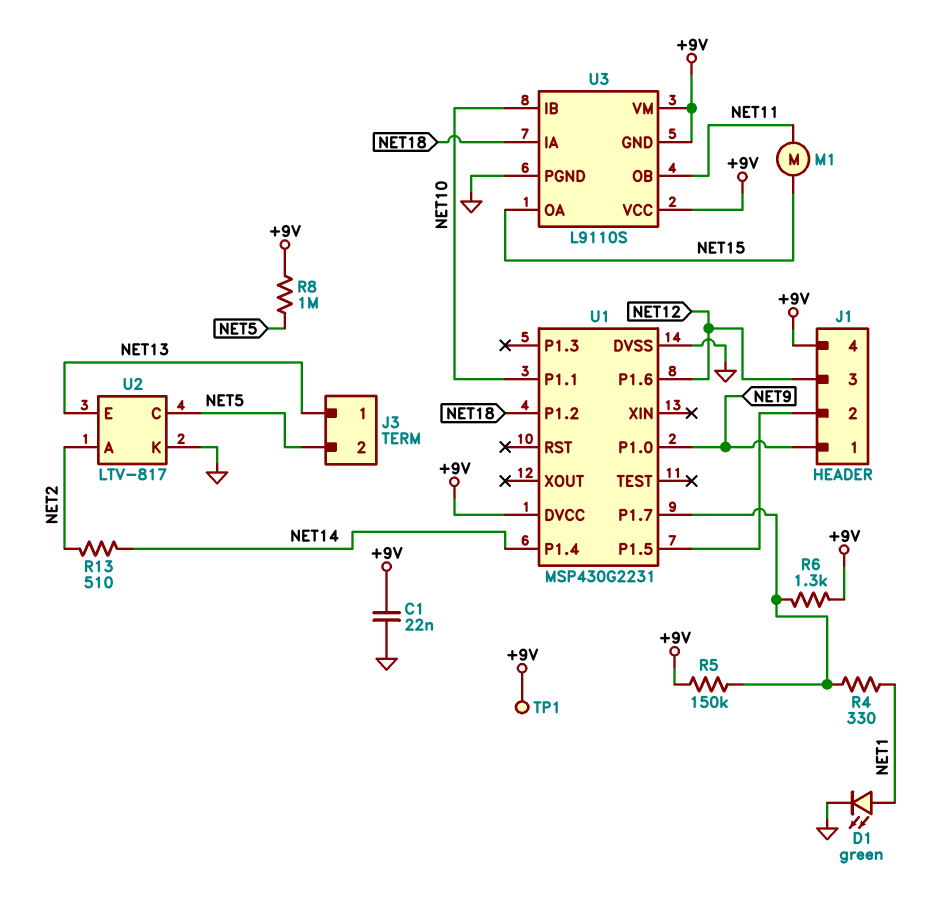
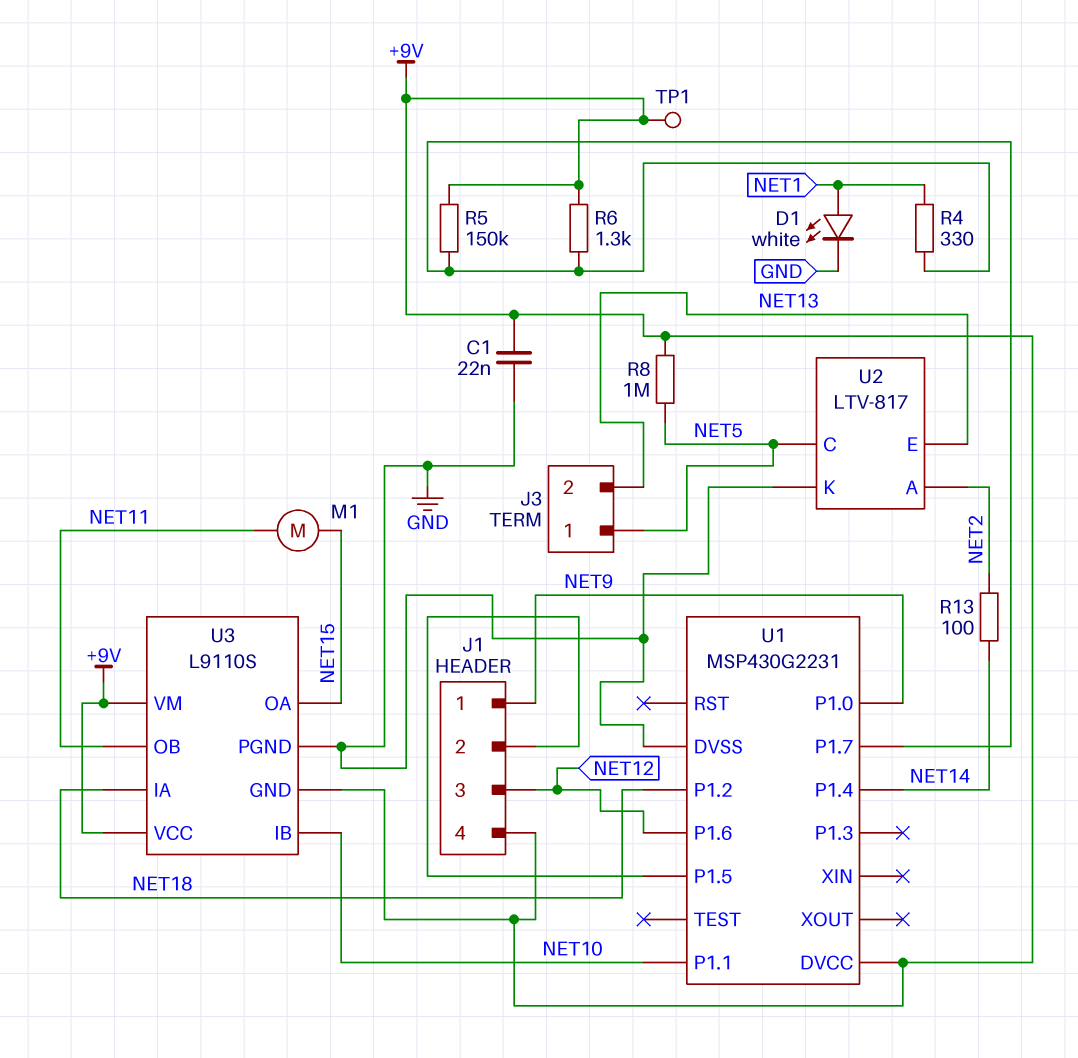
D1: LED green (A NET1, K GND) -> LED white (A NET1, K GND)
J3 pin 1: NET13 -> NET5
J3 pin 2: NET5 -> NET13
R13: 510 (NET2, NET14) -> 100 (NET2, NET14)

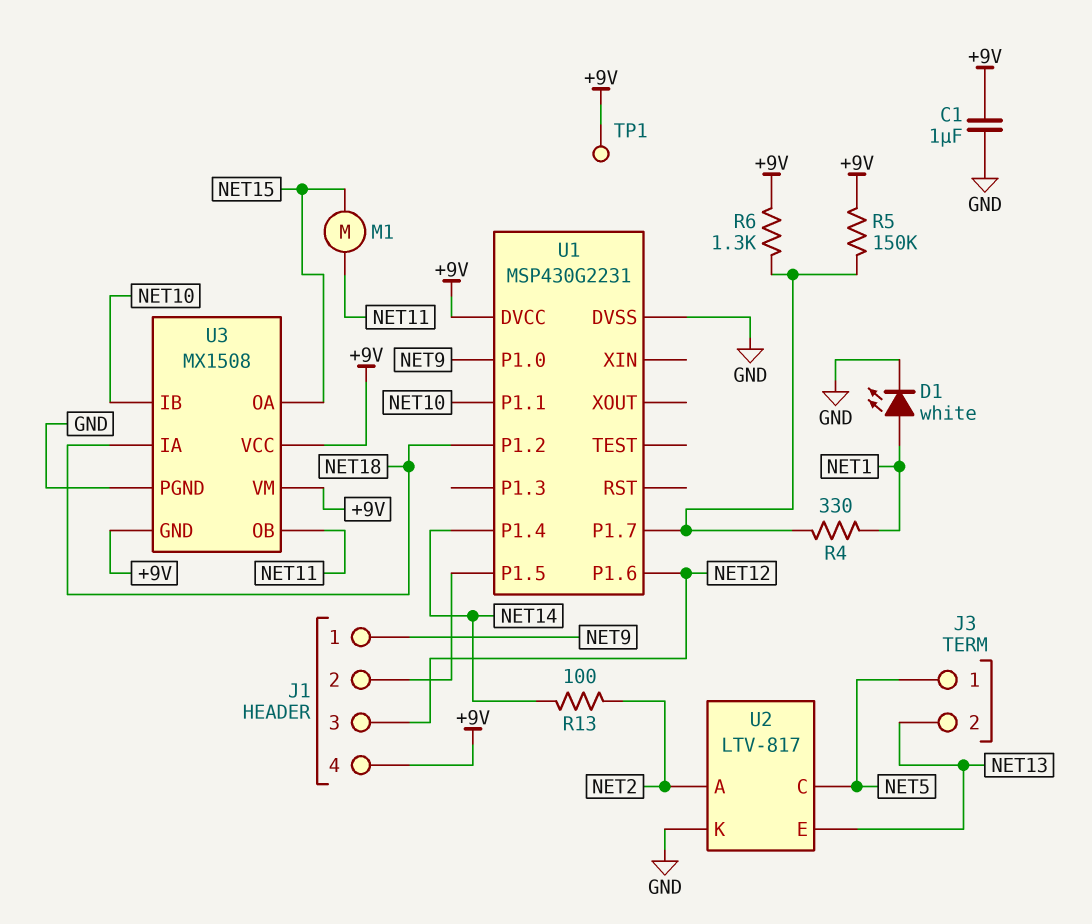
C1: 22nF (+9V, GND) -> 1uF (+9V, GND)
R8: 1M (+9V, NET5) -> none
U3: L9110S -> MX1508

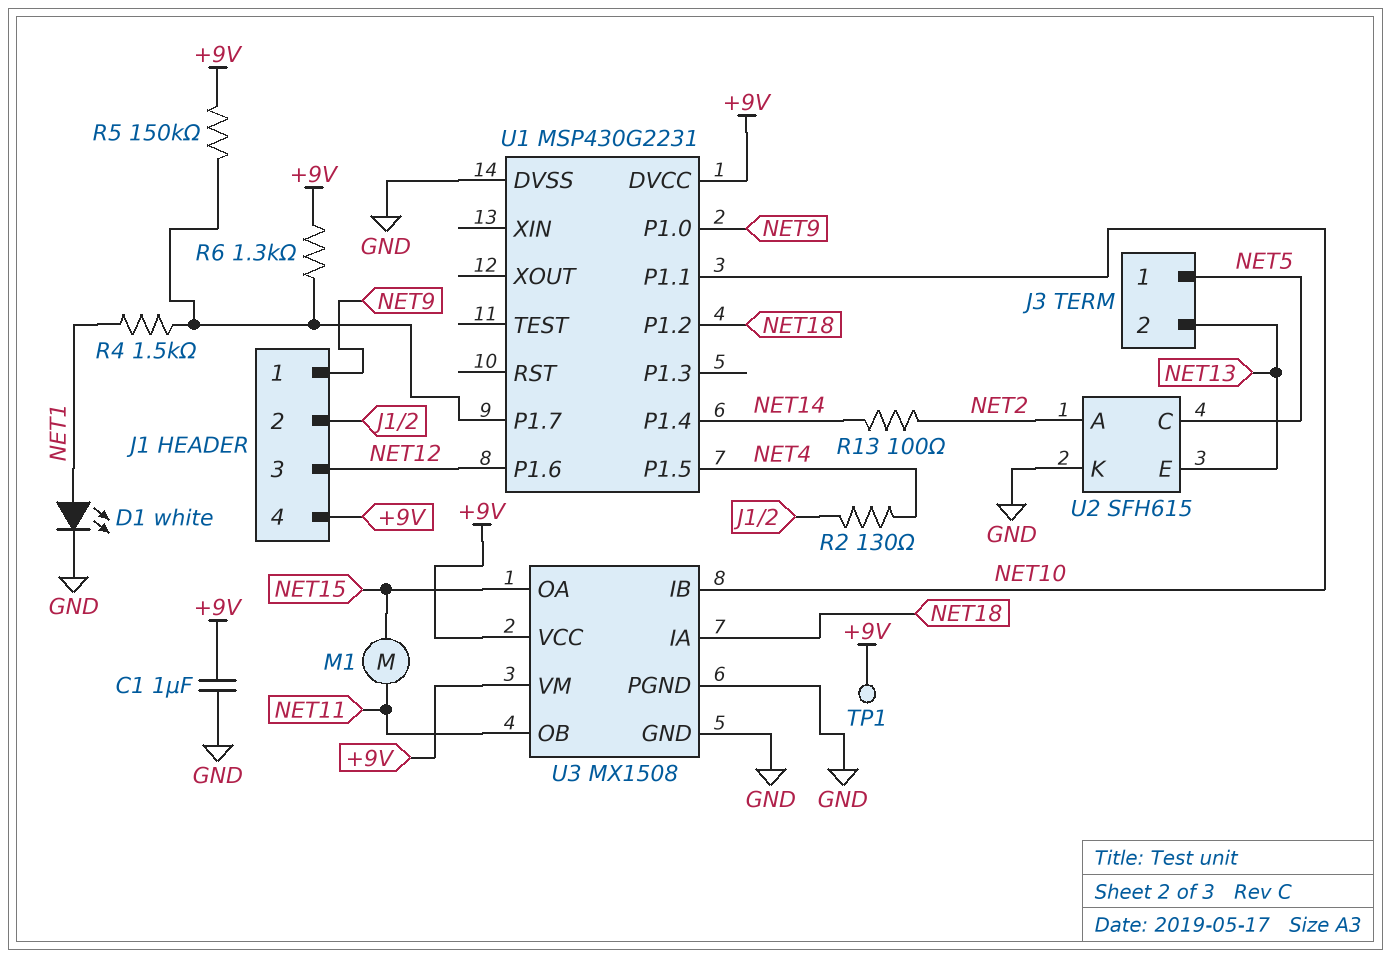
R2: none -> 130 (J1/2, NET4)
R4: 330 (NET1, U1/P1.7) -> 1.5k (NET1, U1/P1.7)
U1 pin P1.5: J1/2 -> NET4
U2: LTV-817 -> SFH615
U3 pin GND: +9V -> GND

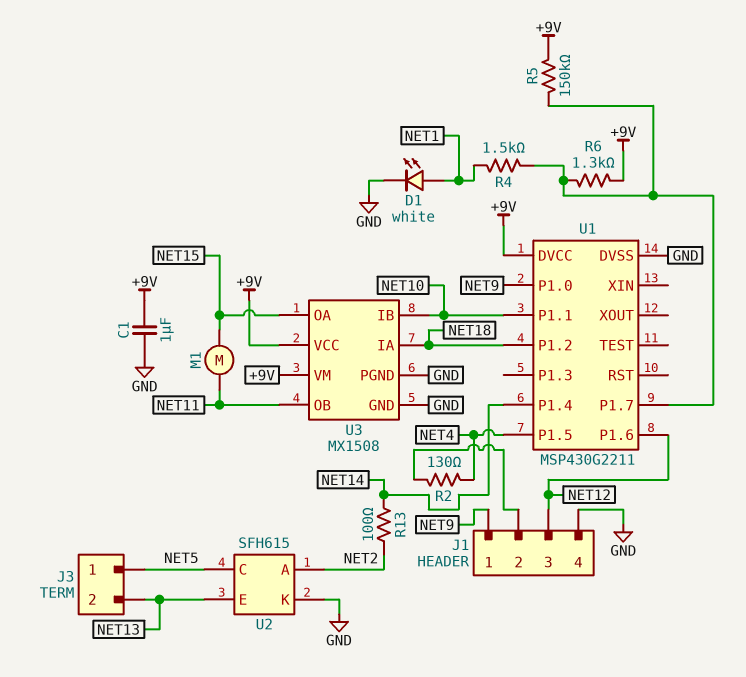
J1 pin 4: +9V -> GND
TP1: test point (+9V) -> none
U1: MSP430G2231 -> MSP430G2211

